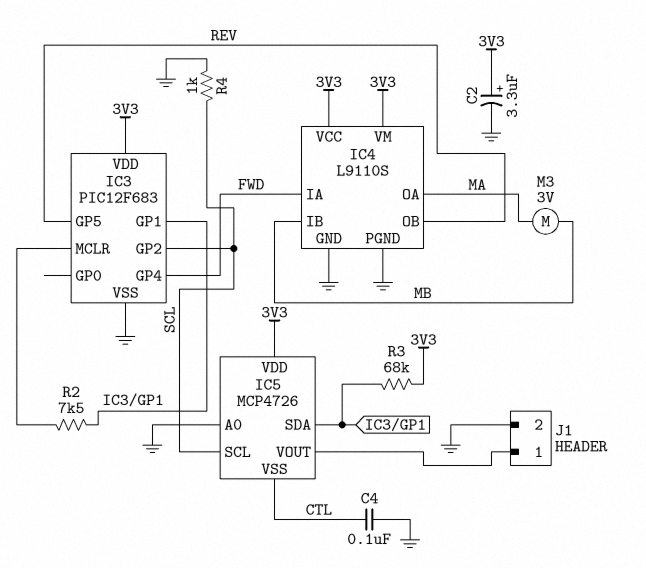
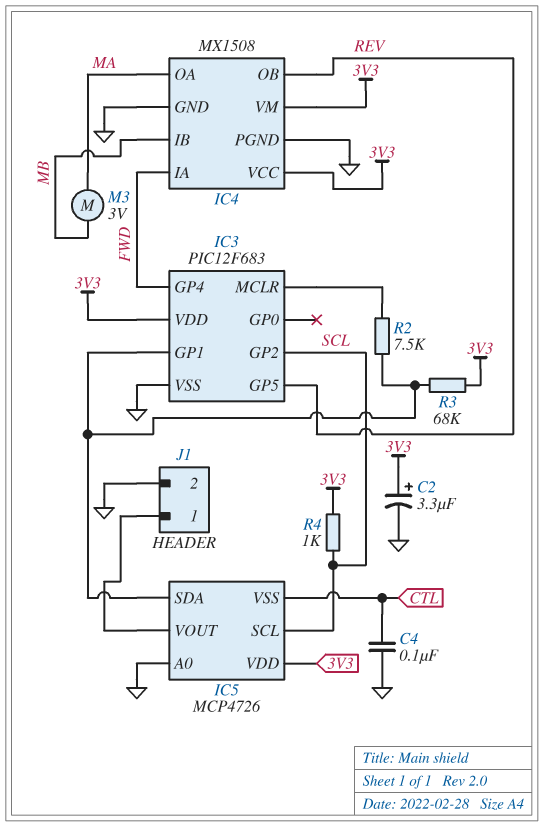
IC4: L9110S -> MX1508
R4: 1k (GND, SCL) -> 1k (3V3, SCL)

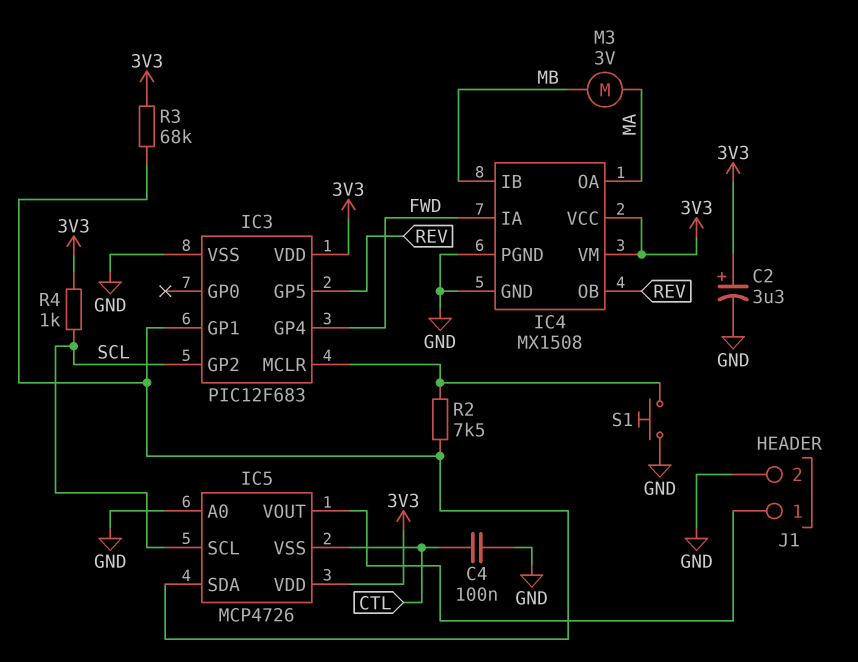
S1: none -> button (GND, IC3/MCLR)

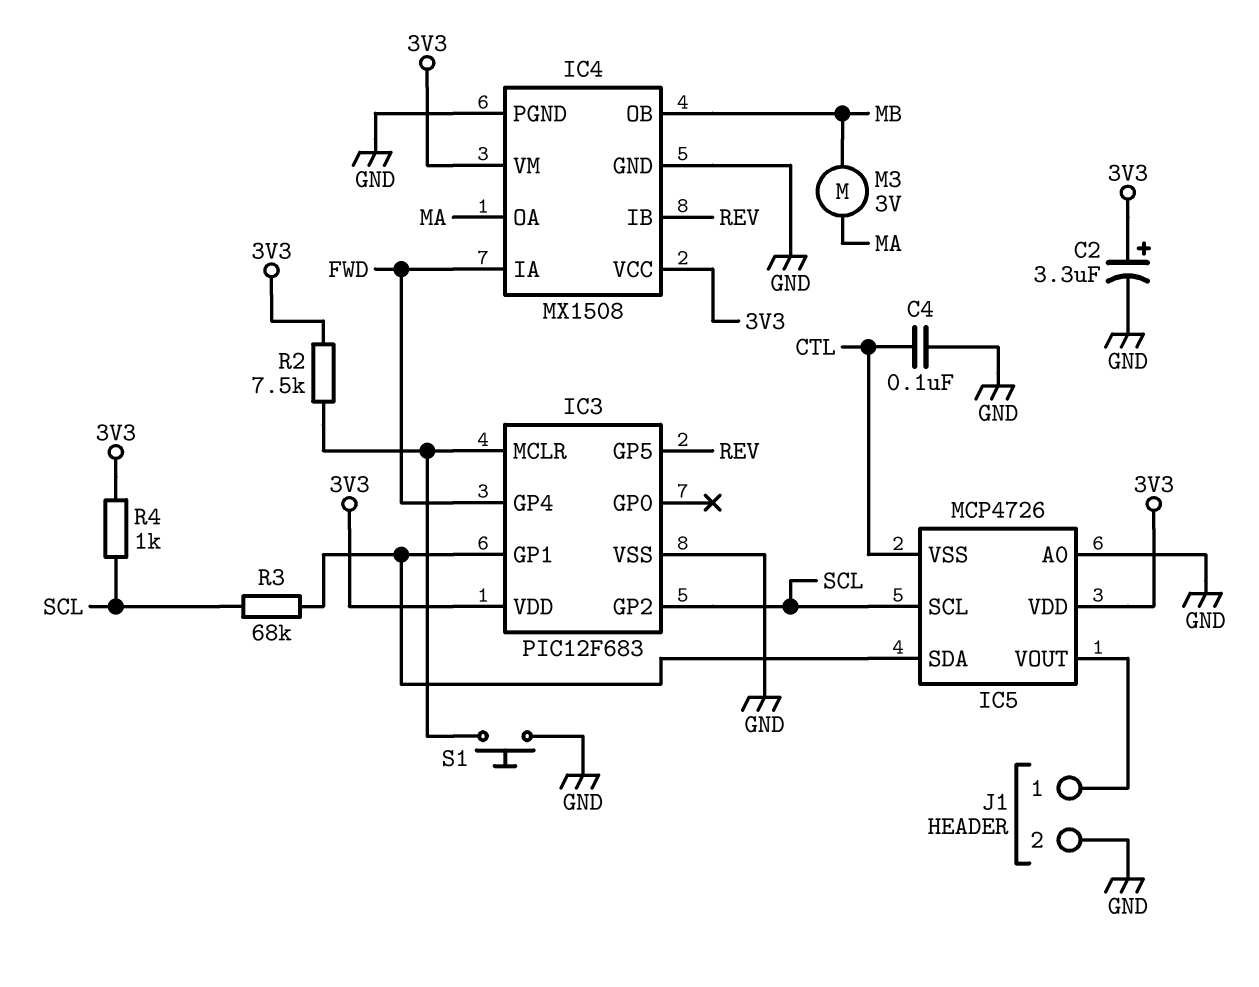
IC4 pin IB: MB -> REV
IC4 pin OB: REV -> MB
R2: 7.5k (IC3/GP1, IC3/MCLR) -> 7.5k (3V3, IC3/MCLR)
R3: 68k (3V3, IC3/GP1) -> 68k (IC3/GP1, SCL)

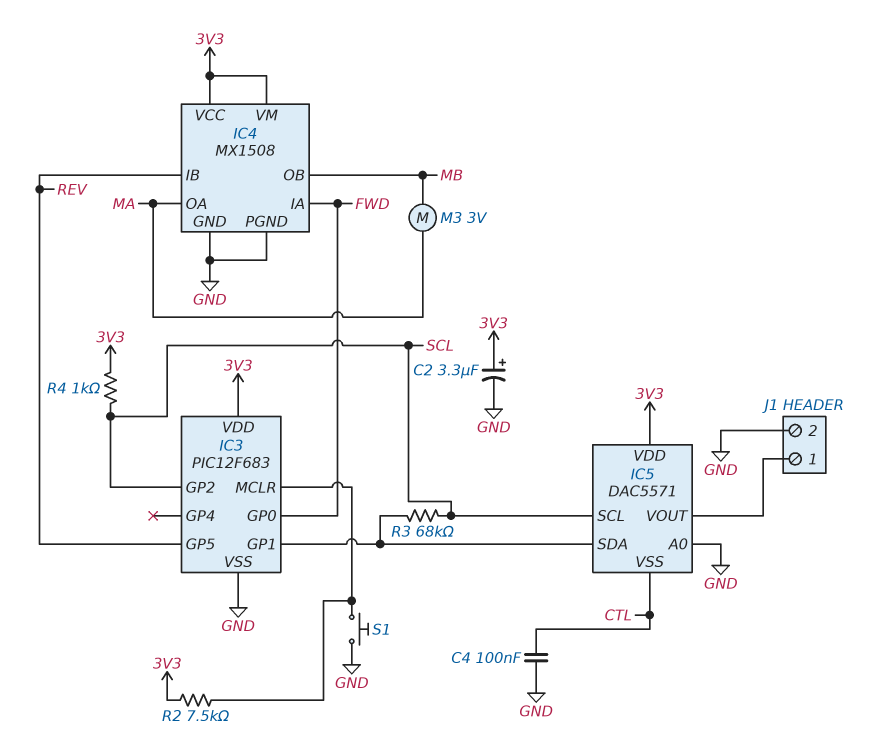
IC3 pin GP0: none -> FWD
IC3 pin GP4: FWD -> none
IC5: MCP4726 -> DAC5571

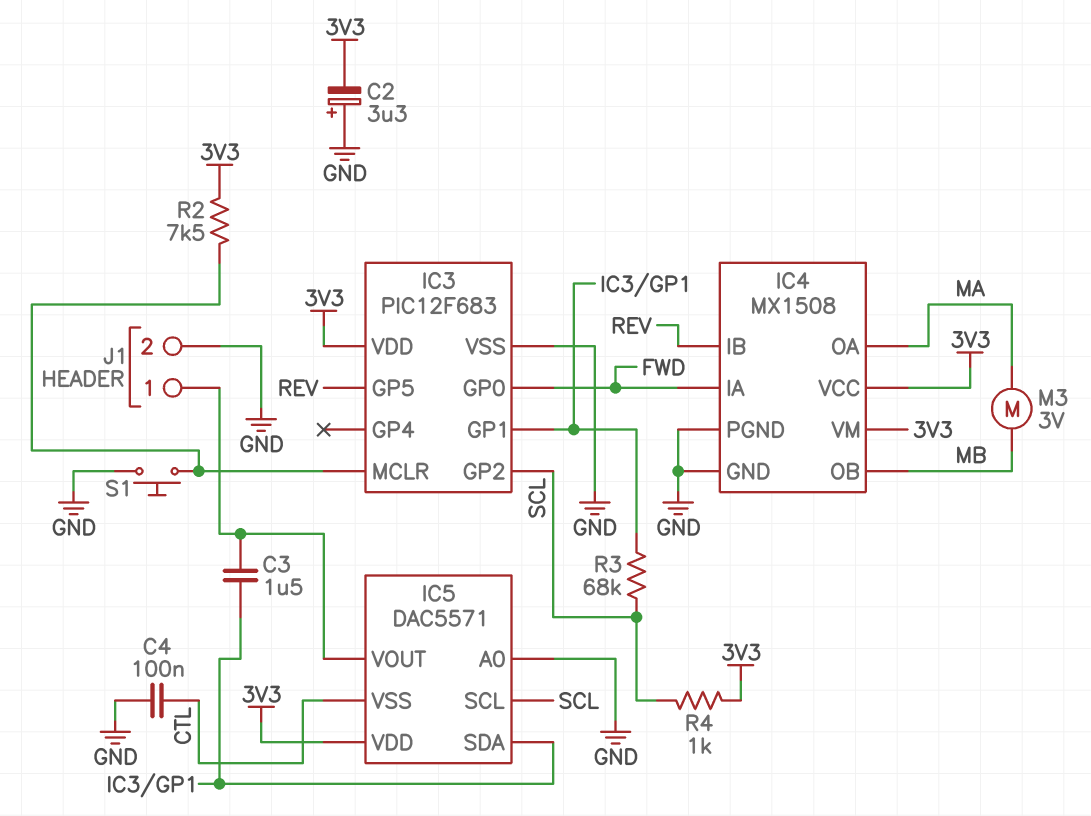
C2: 3.3uF (plus 3V3, minus GND) -> 3.3uF (plus GND, minus 3V3)
C3: none -> 1.5uF (IC3/GP1, IC5/VOUT)

